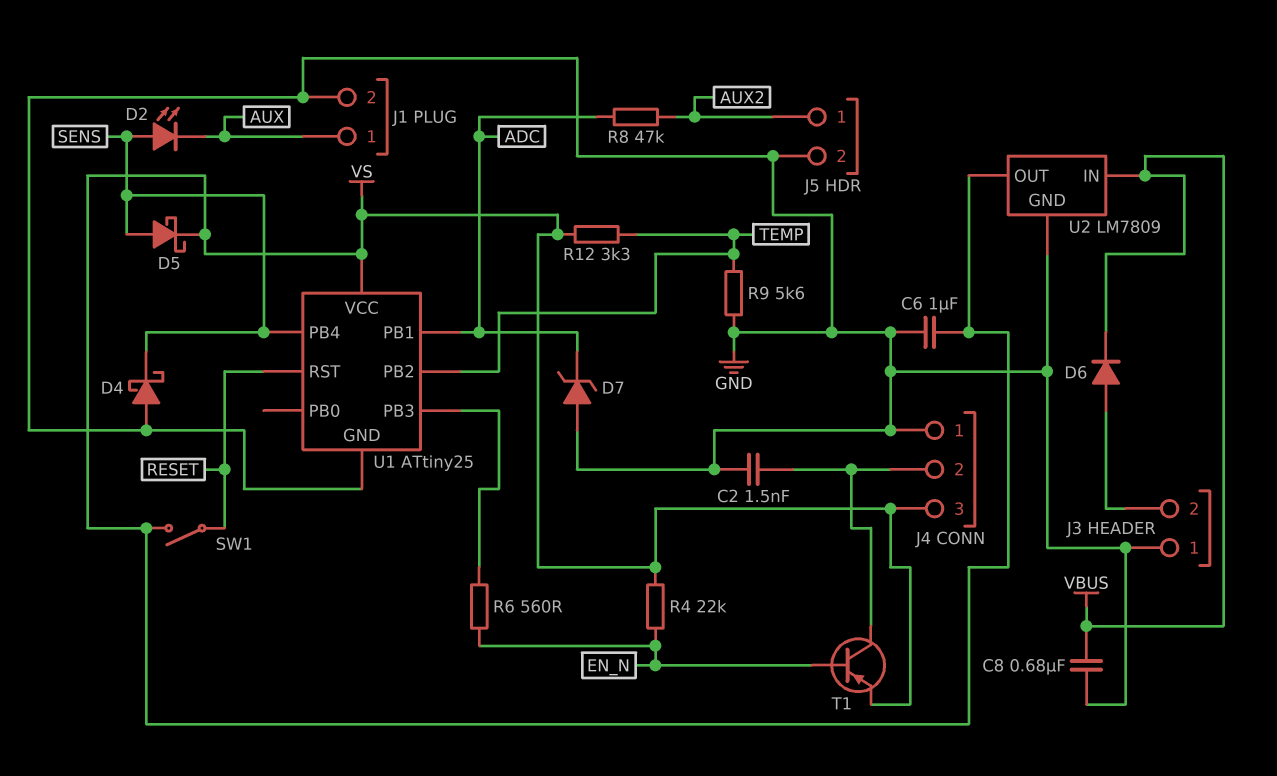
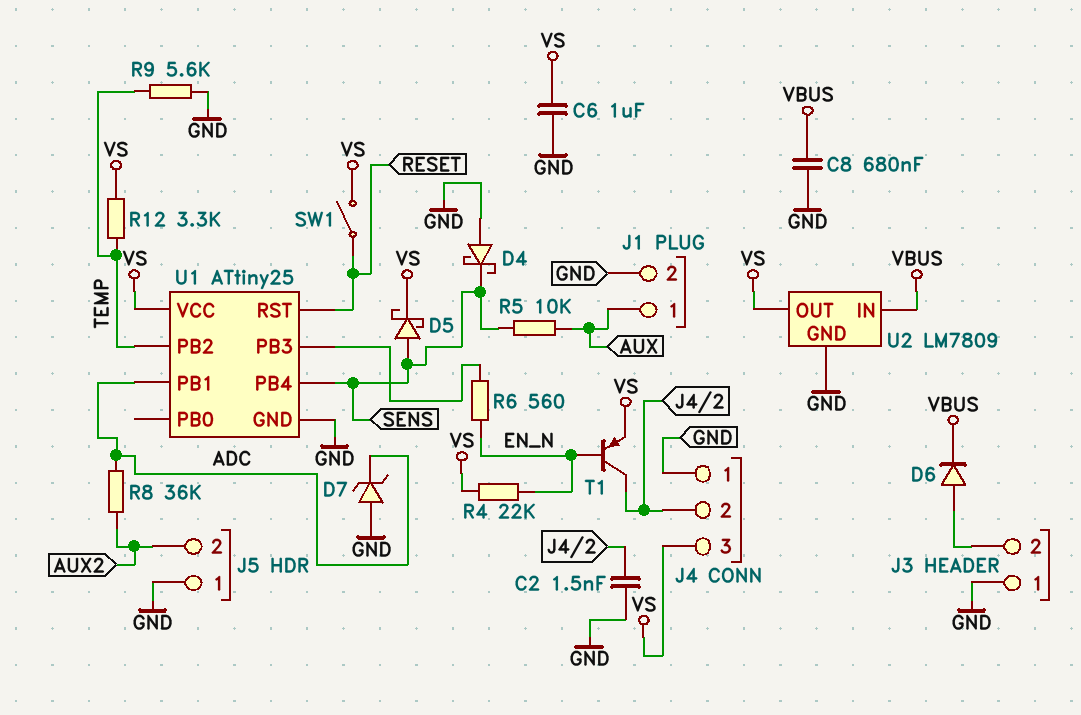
D2: LED (A SENS, K AUX) -> none
J5 pin 1: AUX2 -> GND
J5 pin 2: GND -> AUX2
R5: none -> 10k (AUX, SENS)
R8: 47k (ADC, AUX2) -> 36k (ADC, AUX2)

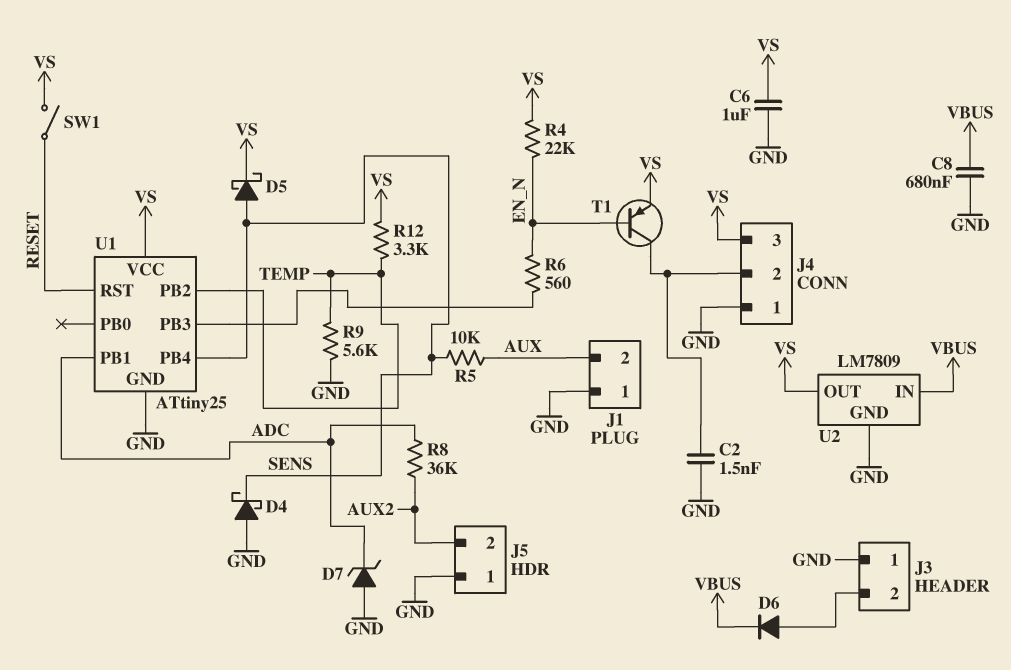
J1 pin 1: AUX -> GND
J1 pin 2: GND -> AUX

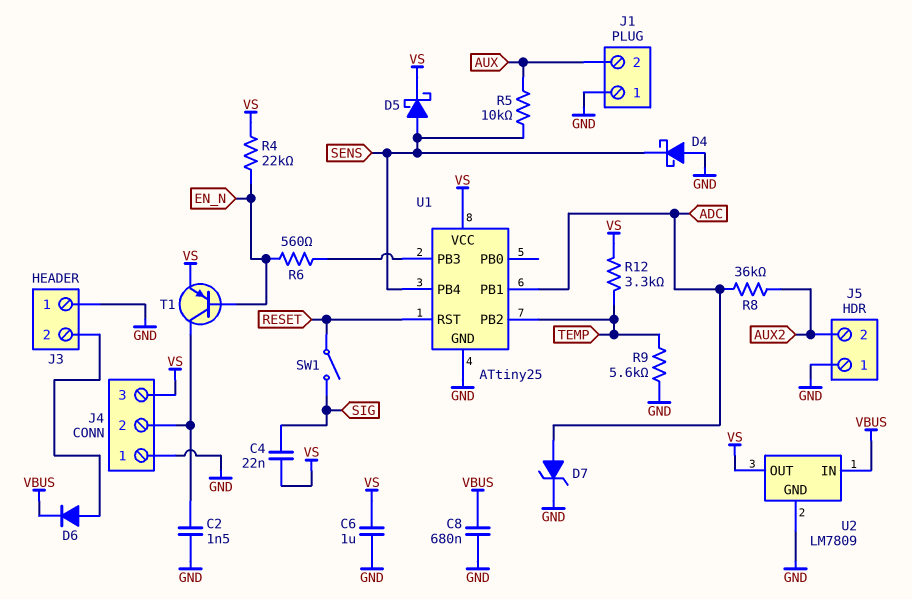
C4: none -> 22nF (SIG, VS)
D7: zener (A GND, K ADC) -> zener (A ADC, K GND)
SW1: switch (RESET, VS) -> switch (RESET, SIG)

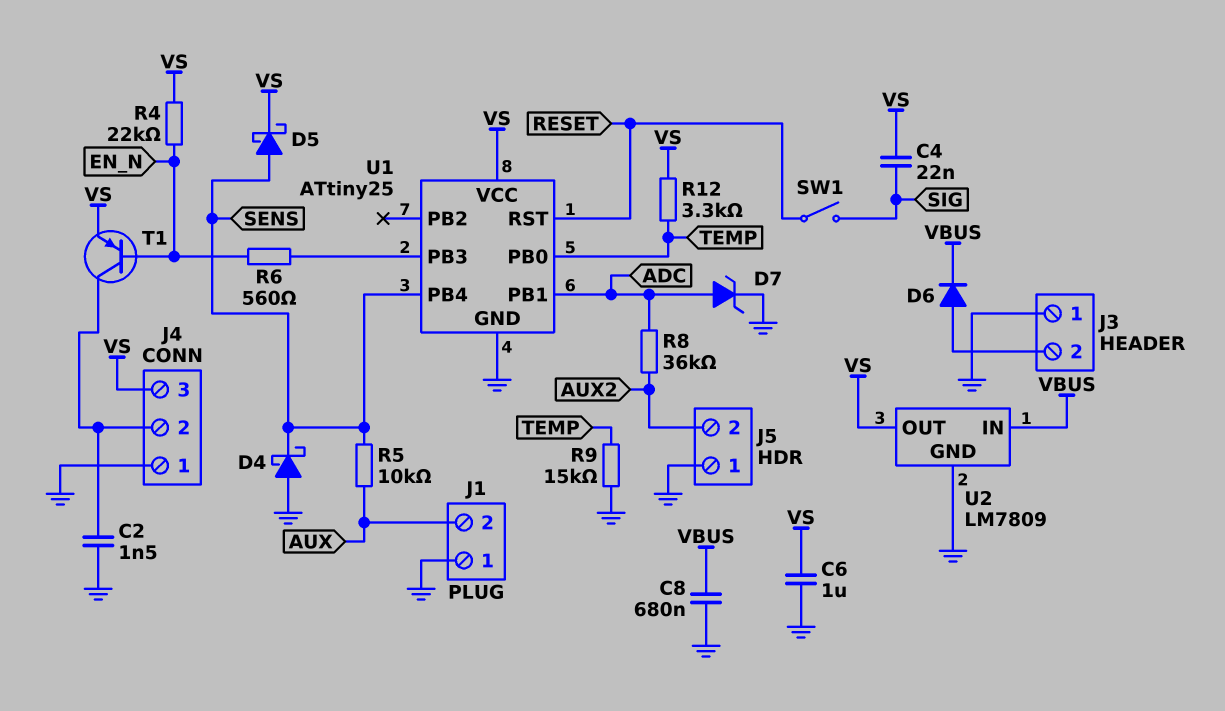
R9: 5.6k (GND, TEMP) -> 15k (GND, TEMP)
U1 pin PB0: none -> TEMP
U1 pin PB2: TEMP -> none

